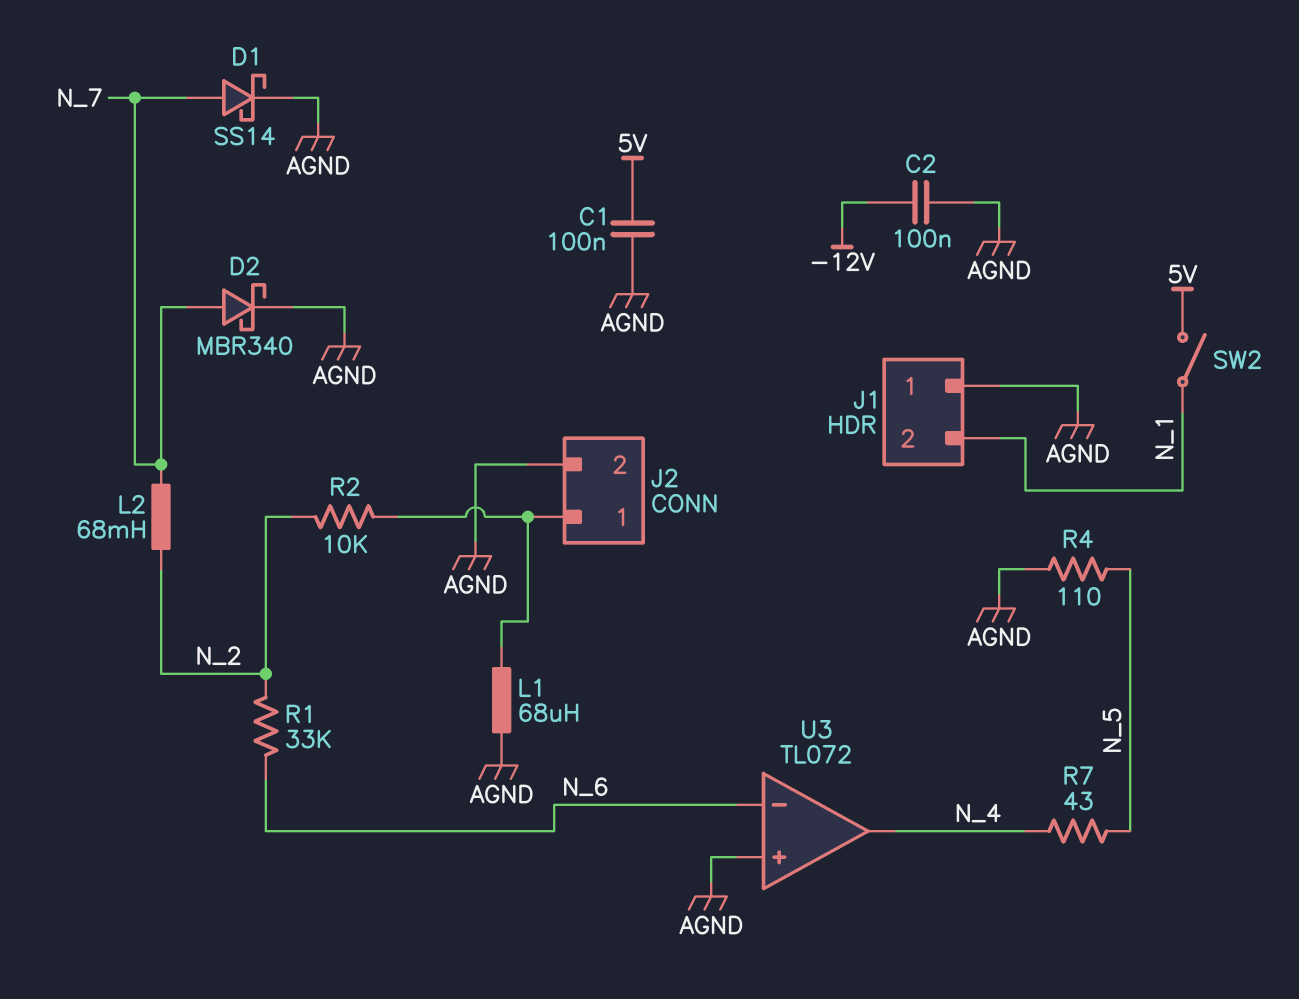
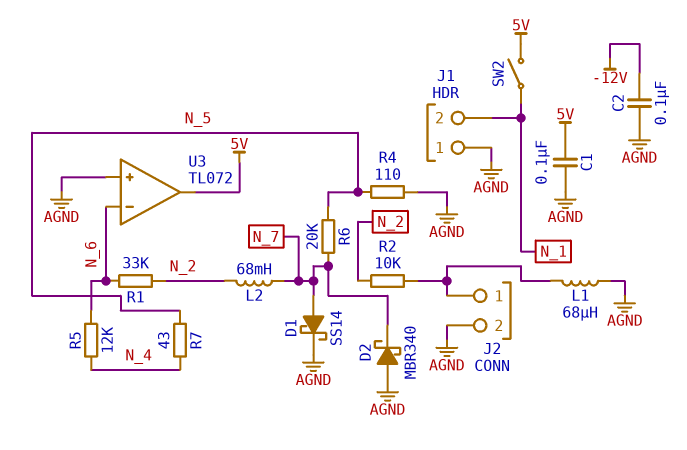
D2: schottky MBR340 (A N_7, K AGND) -> schottky MBR340 (A AGND, K N_7)
R5: none -> 12k (N_4, N_6)
R6: none -> 20k (N_5, N_7)
U3 pin out: N_4 -> 5V

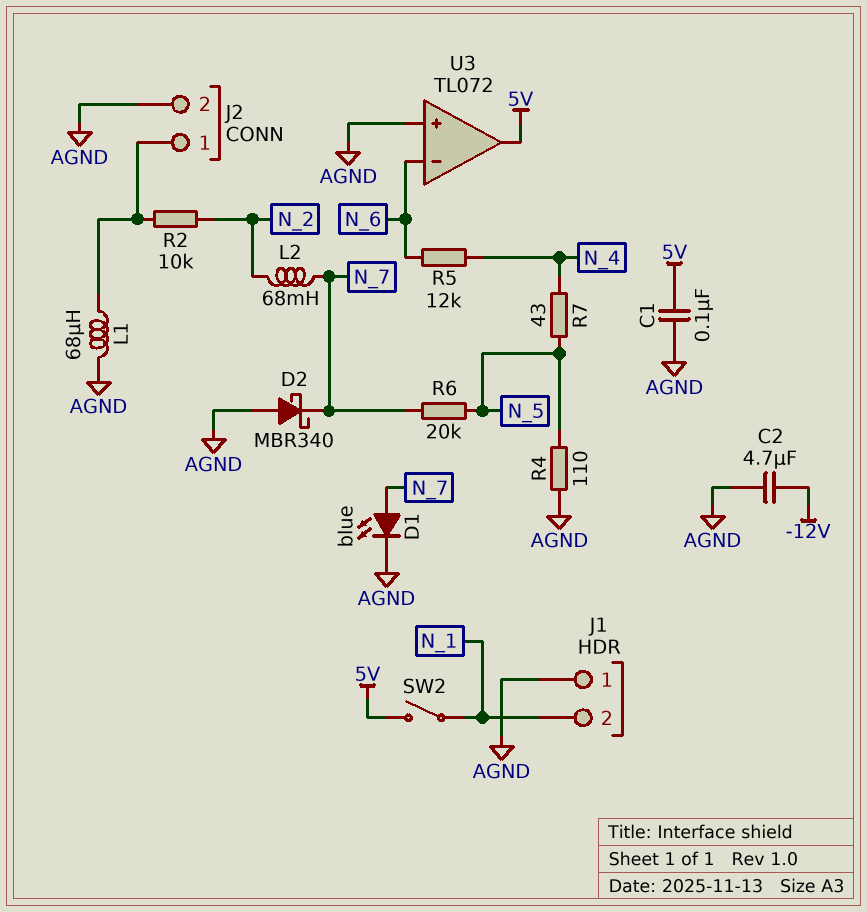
C2: 100nF (-12V, AGND) -> 4.7uF (-12V, AGND)
D1: schottky SS14 (A N_7, K AGND) -> LED blue (A N_7, K AGND)
R1: 33k (N_2, N_6) -> none

